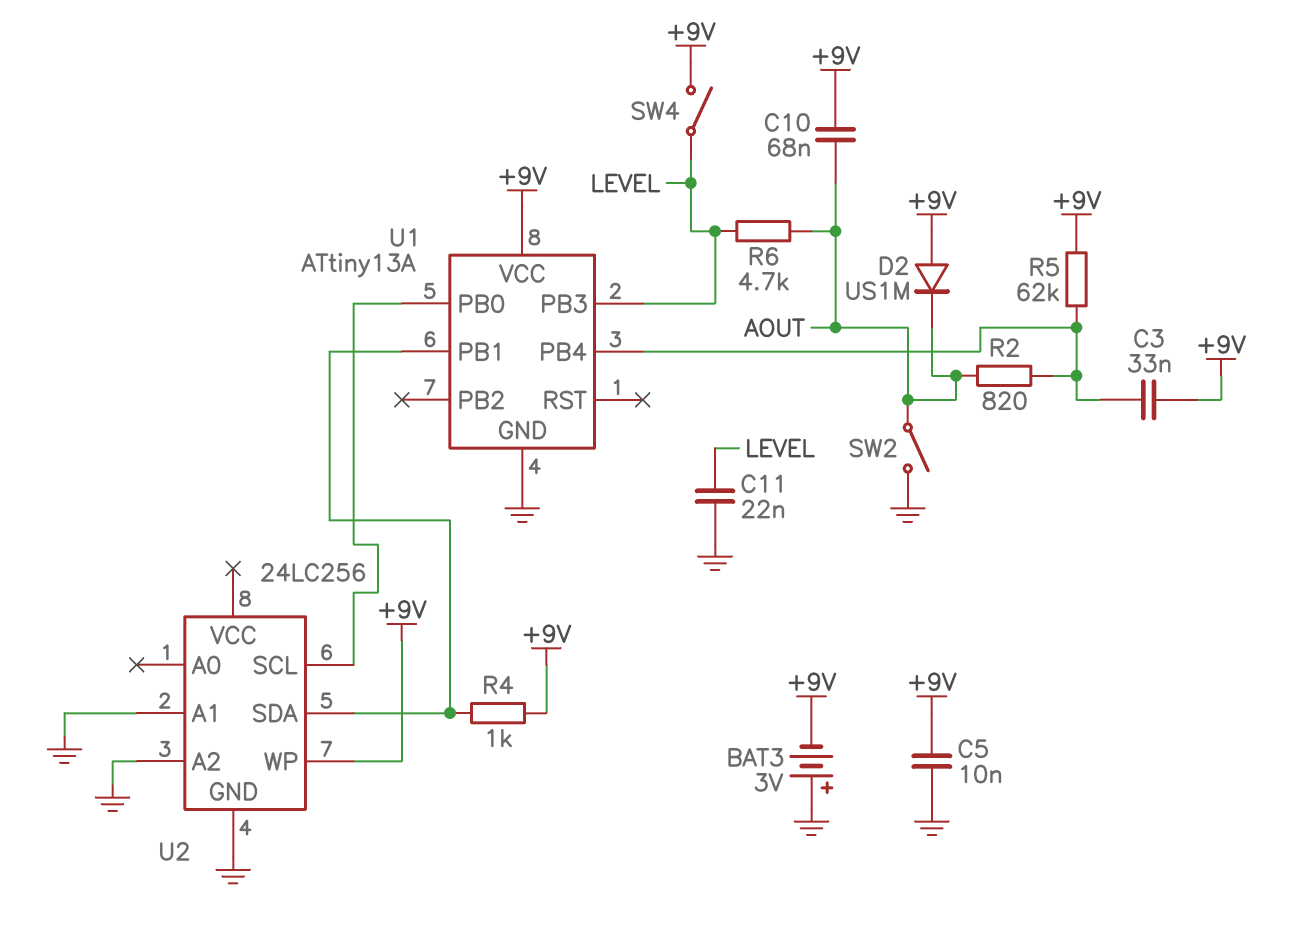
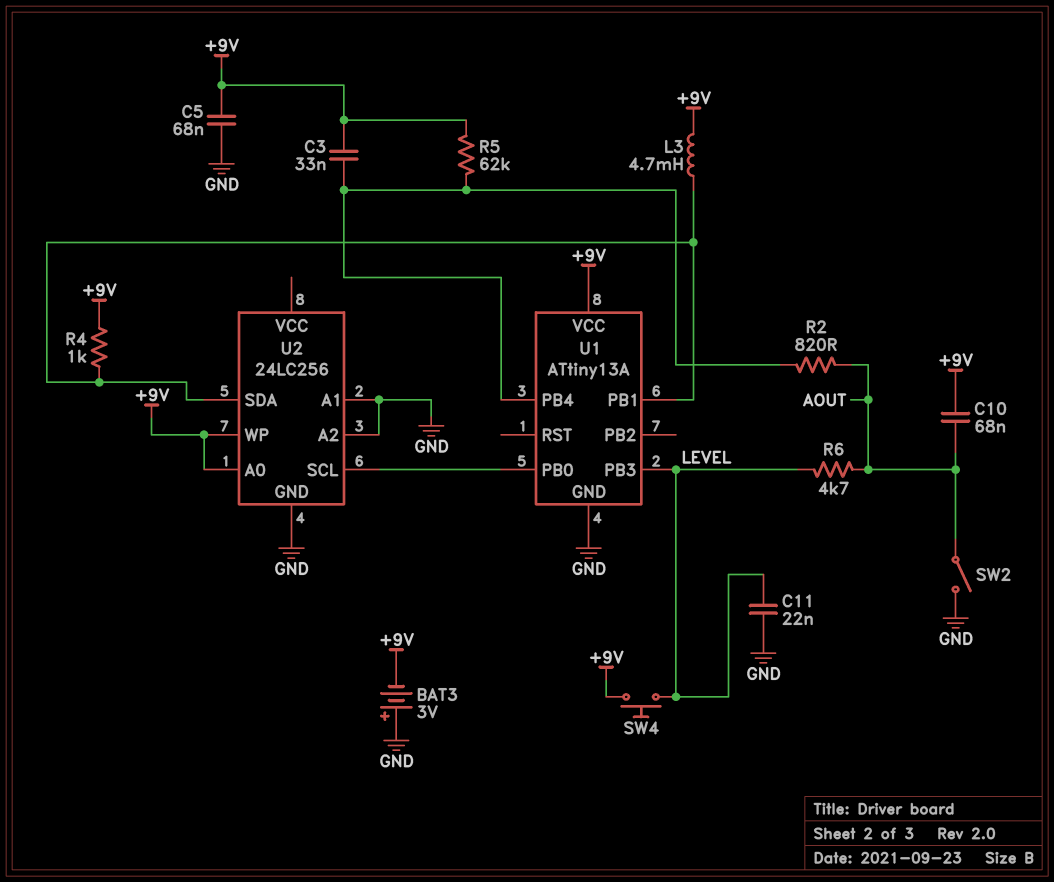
C5: 10nF (+9V, GND) -> 68nF (+9V, GND)
D2: diode US1M (A +9V, K AOUT) -> none
L3: none -> 4.7mH (+9V, U1/PB1)
SW4: switch (+9V, LEVEL) -> button (+9V, LEVEL)
U2 pin A0: none -> +9V

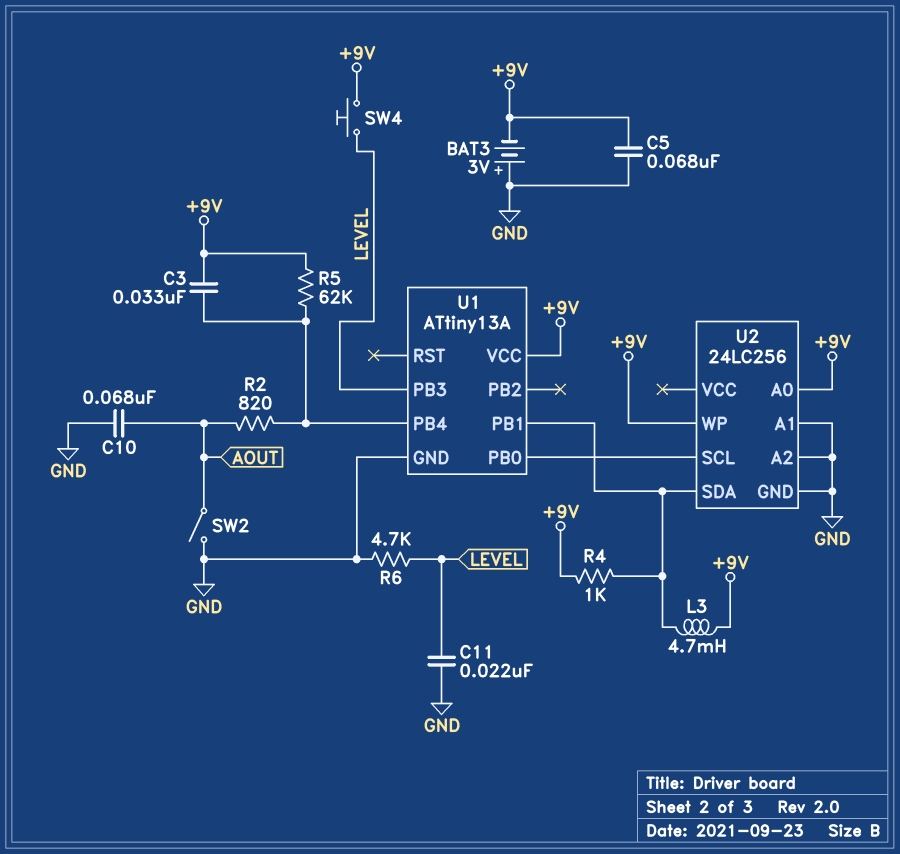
C10: 68nF (+9V, AOUT) -> 68nF (AOUT, GND)
R6: 4.7k (AOUT, LEVEL) -> 4.7k (GND, LEVEL)

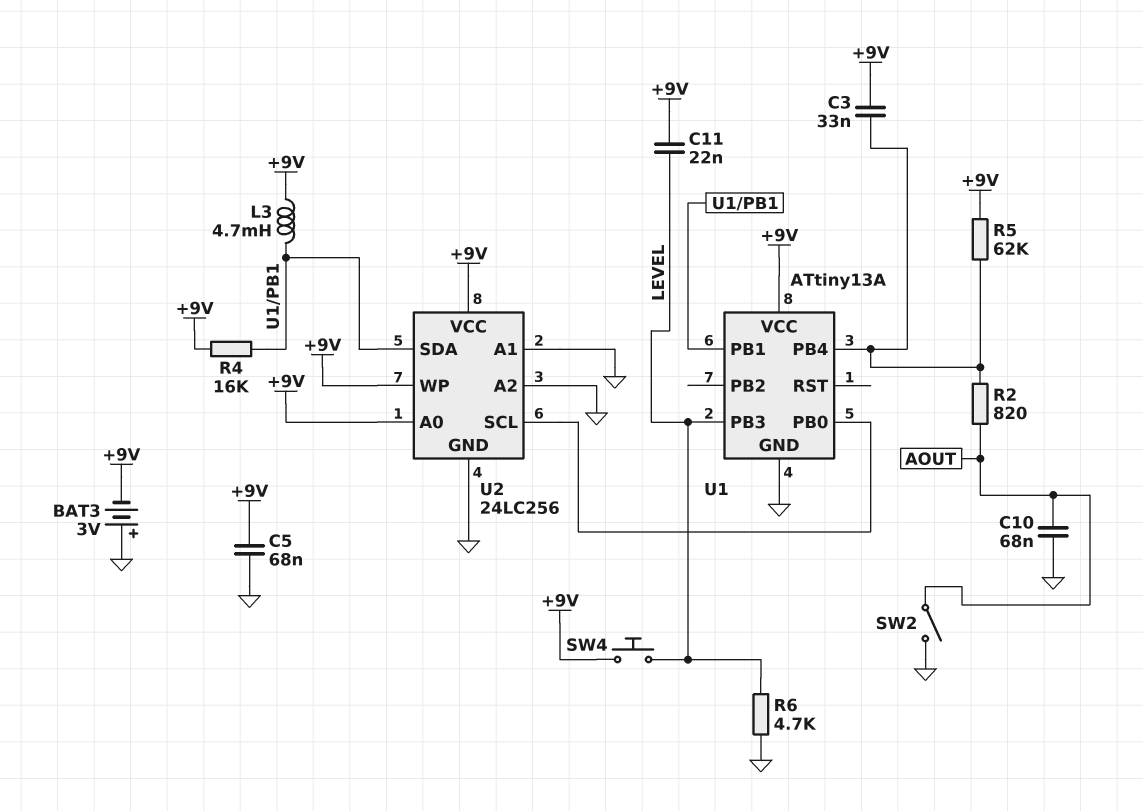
C11: 22nF (GND, LEVEL) -> 22nF (+9V, LEVEL)
R4: 1k (+9V, U1/PB1) -> 16k (+9V, U1/PB1)
U2 pin VCC: none -> +9V

